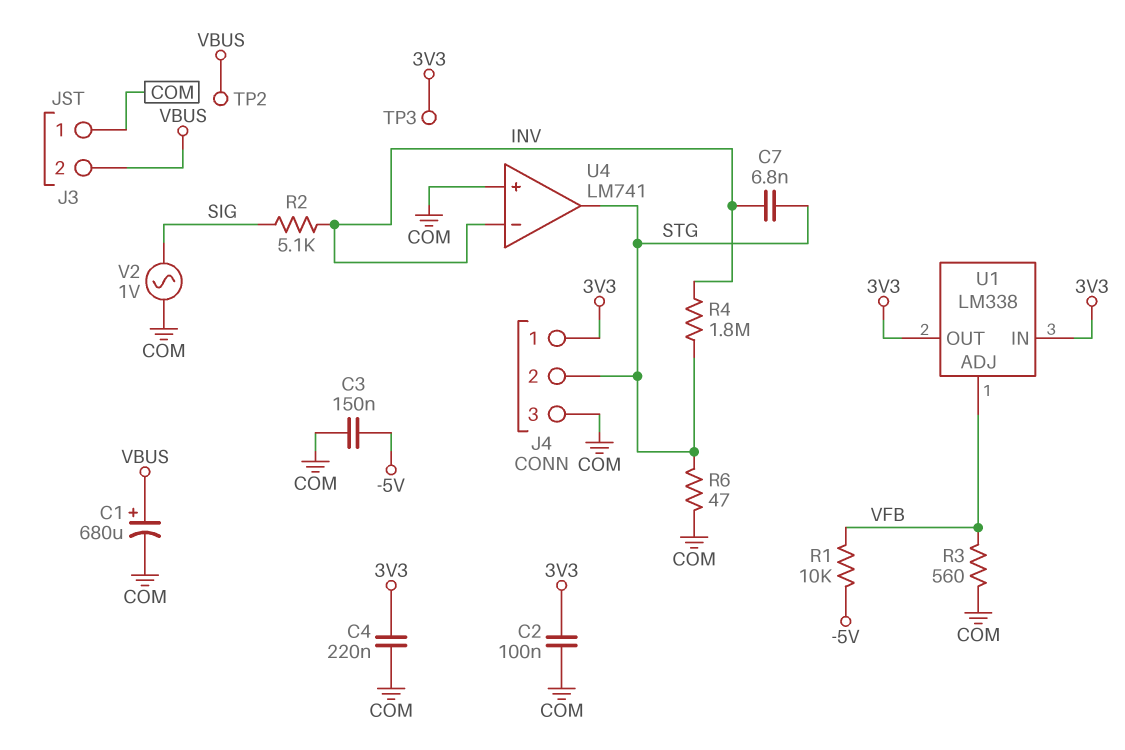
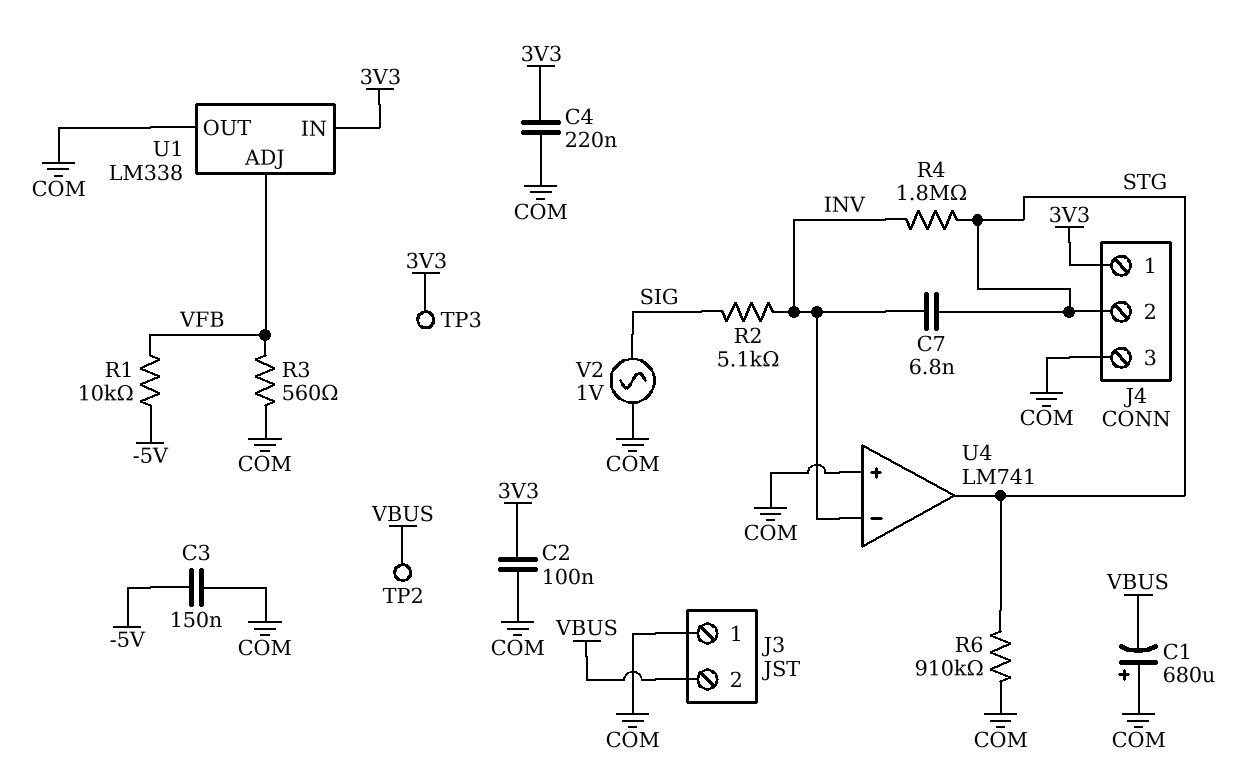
C1: 680uF (plus VBUS, minus COM) -> 680uF (plus COM, minus VBUS)
R6: 47 (COM, STG) -> 910k (COM, STG)
U1 pin OUT: 3V3 -> COM

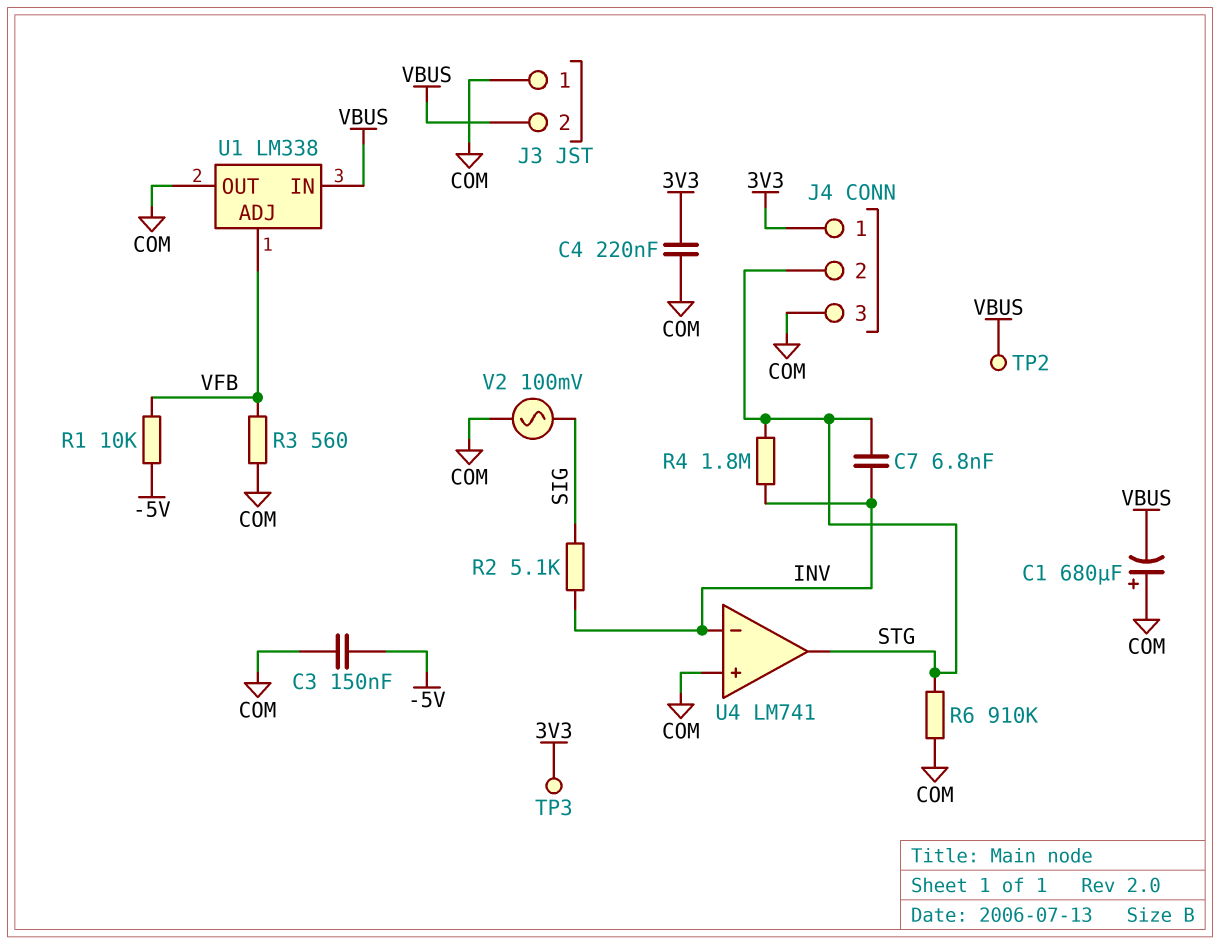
C2: 100nF (3V3, COM) -> none
U1 pin IN: 3V3 -> VBUS
V2: AC 1V (COM, SIG) -> AC 100mV (COM, SIG)

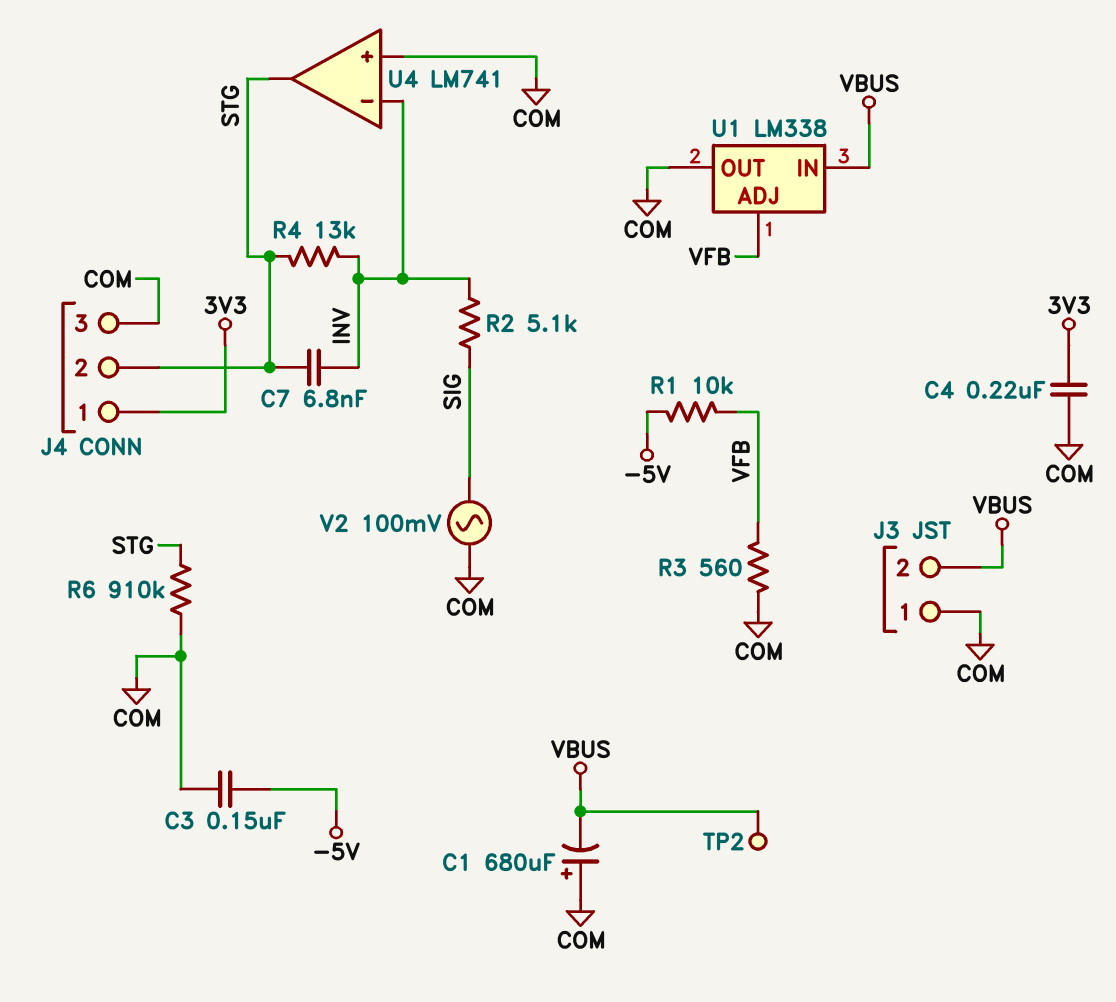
R4: 1.8M (INV, STG) -> 13k (INV, STG)
TP3: test point (3V3) -> none

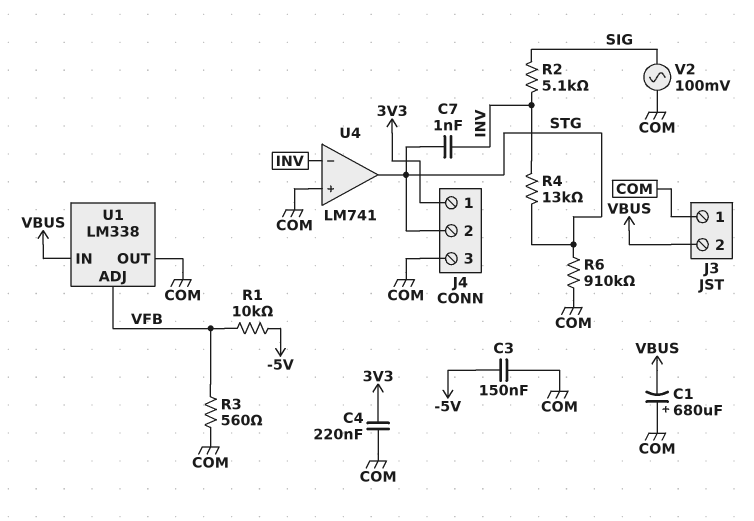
C7: 6.8nF (INV, STG) -> 1nF (INV, STG)
TP2: test point (VBUS) -> none

